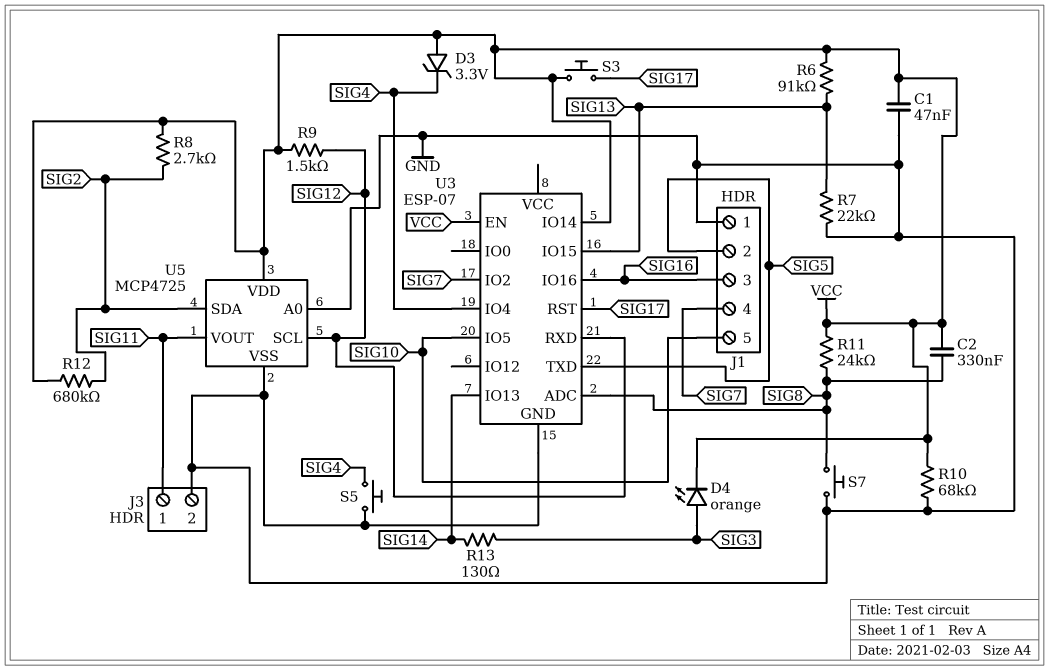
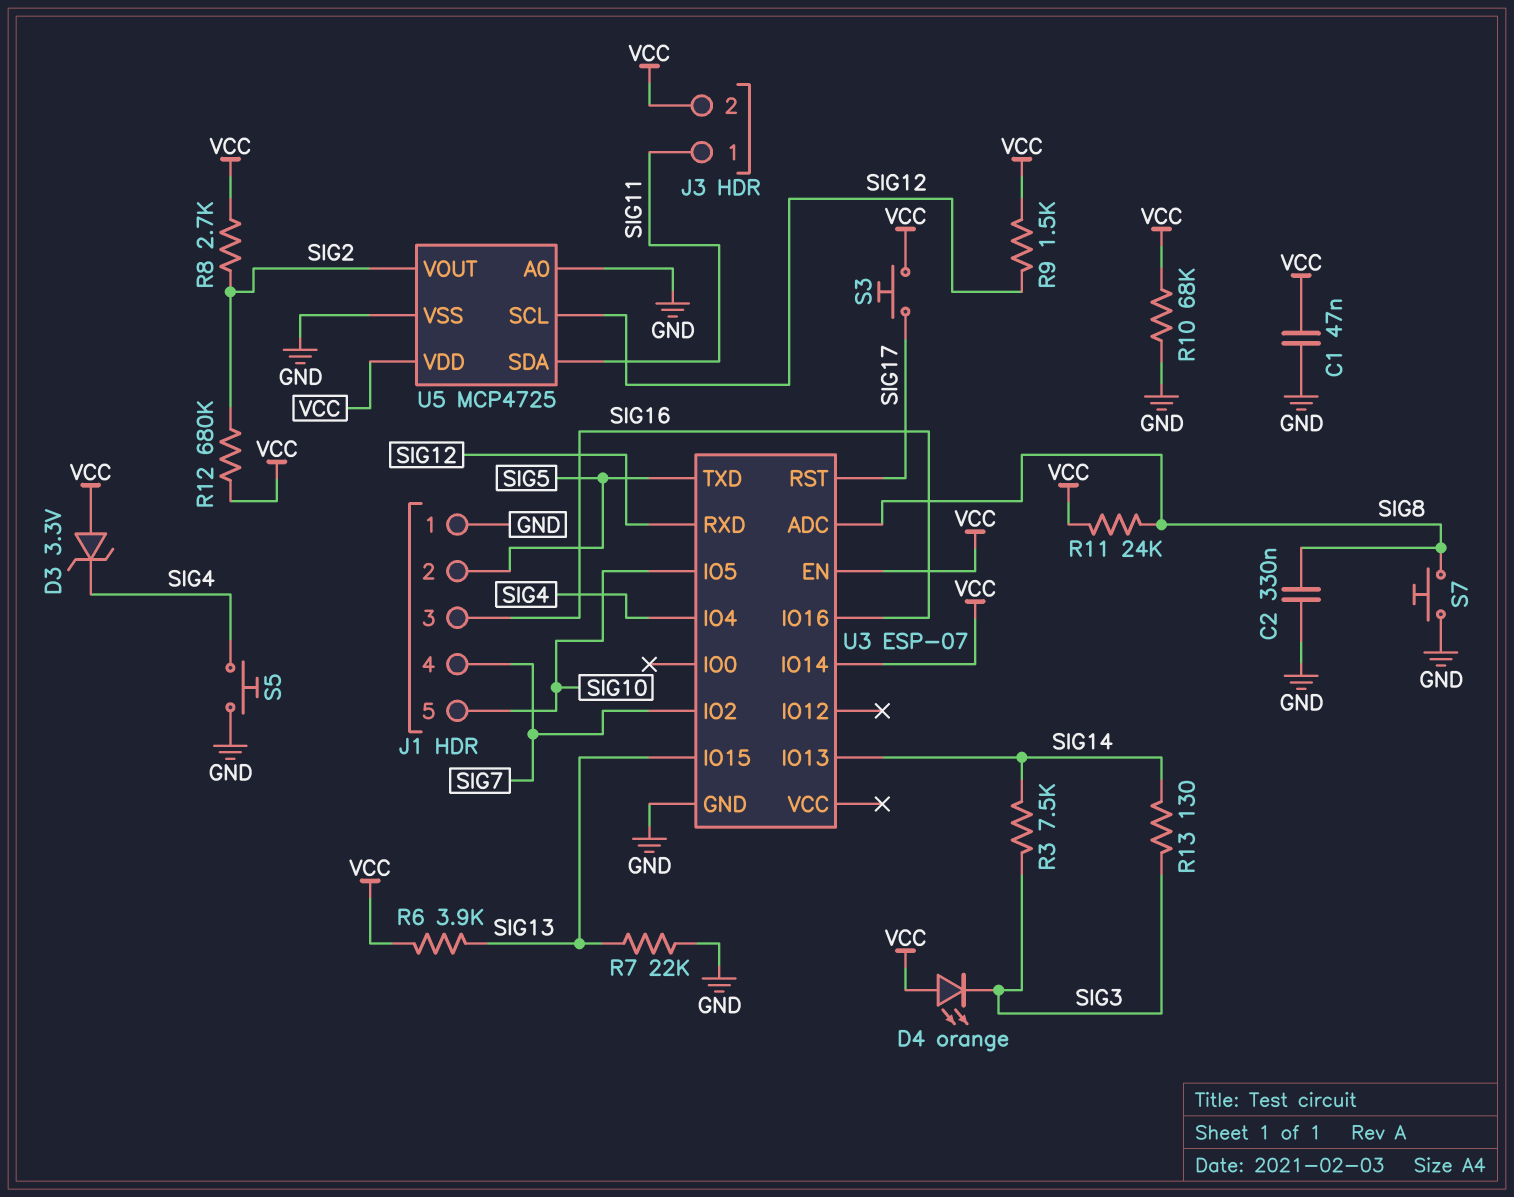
C2: 330nF (SIG8, VCC) -> 330nF (GND, SIG8)
D4: LED orange (A SIG3, K VCC) -> LED orange (A VCC, K SIG3)
J3 pin 2: GND -> VCC
R3: none -> 7.5k (SIG3, SIG14)
R6: 91k (SIG13, VCC) -> 3.9k (SIG13, VCC)
U5 pin SDA: SIG2 -> SIG11
U5 pin VOUT: SIG11 -> SIG2

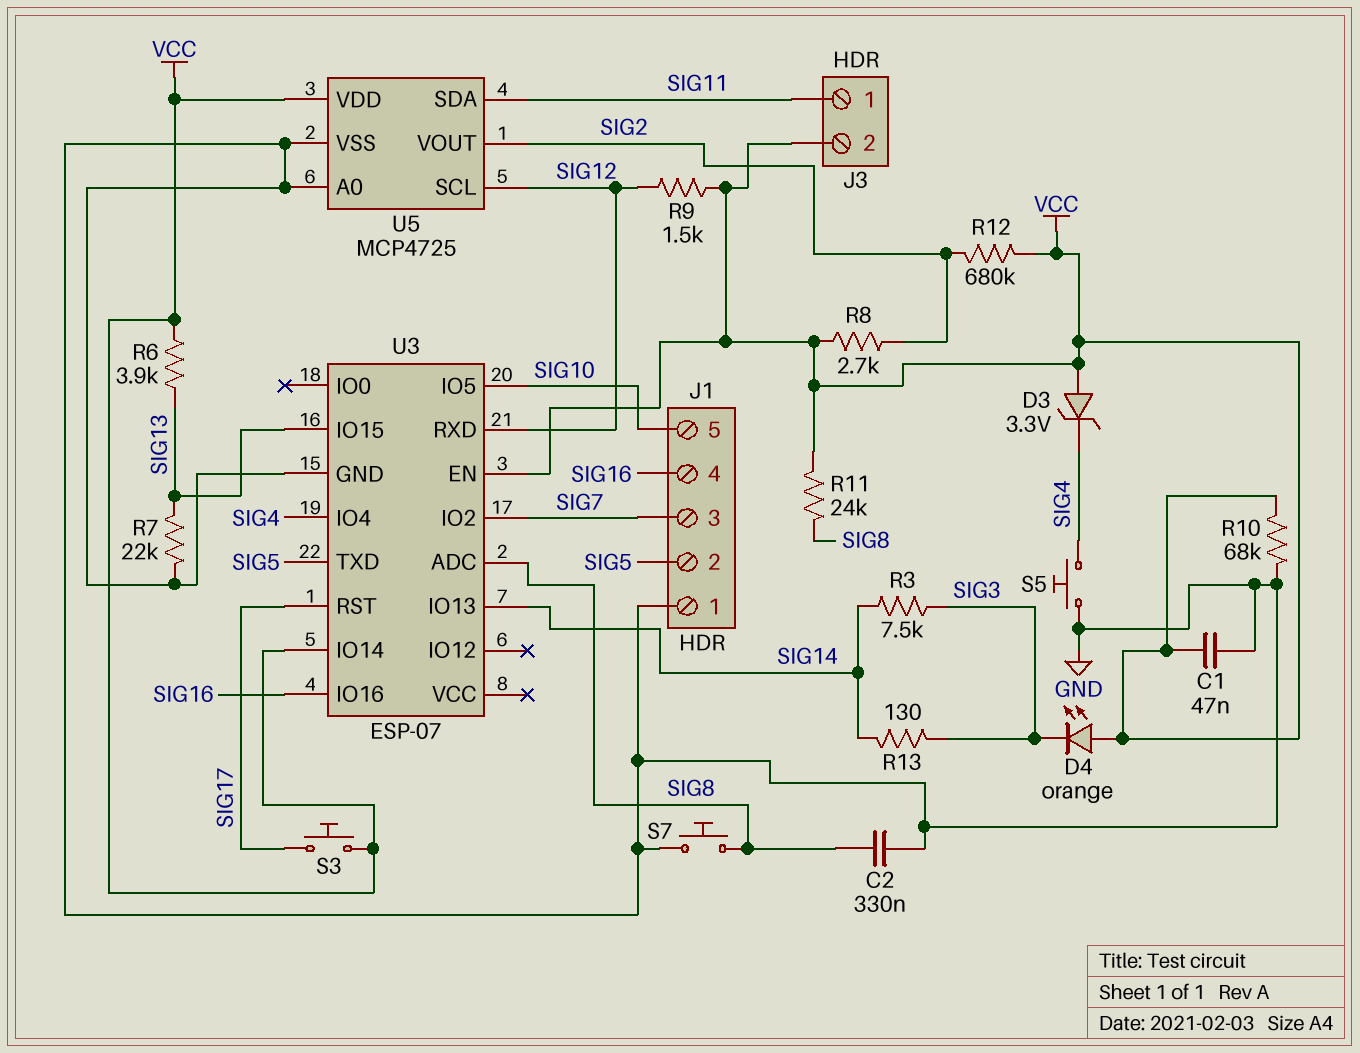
J1 pin 3: SIG16 -> SIG7
J1 pin 4: SIG7 -> SIG16

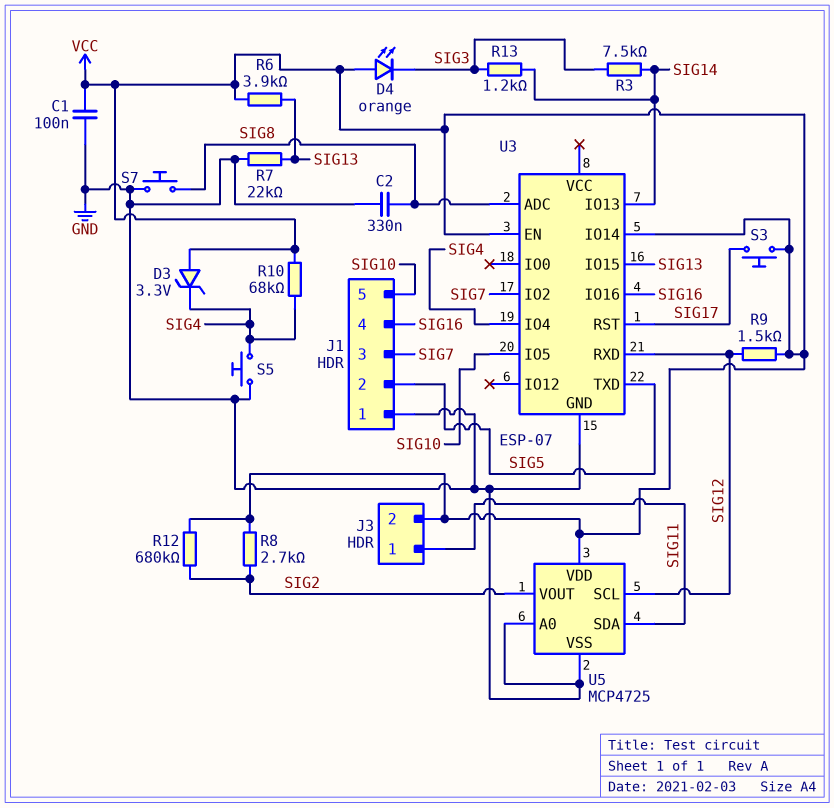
C1: 47nF (GND, VCC) -> 100nF (GND, VCC)
R10: 68k (GND, VCC) -> 68k (SIG4, VCC)
R11: 24k (SIG8, VCC) -> none
R13: 130 (SIG3, SIG14) -> 1.2k (SIG3, SIG14)

